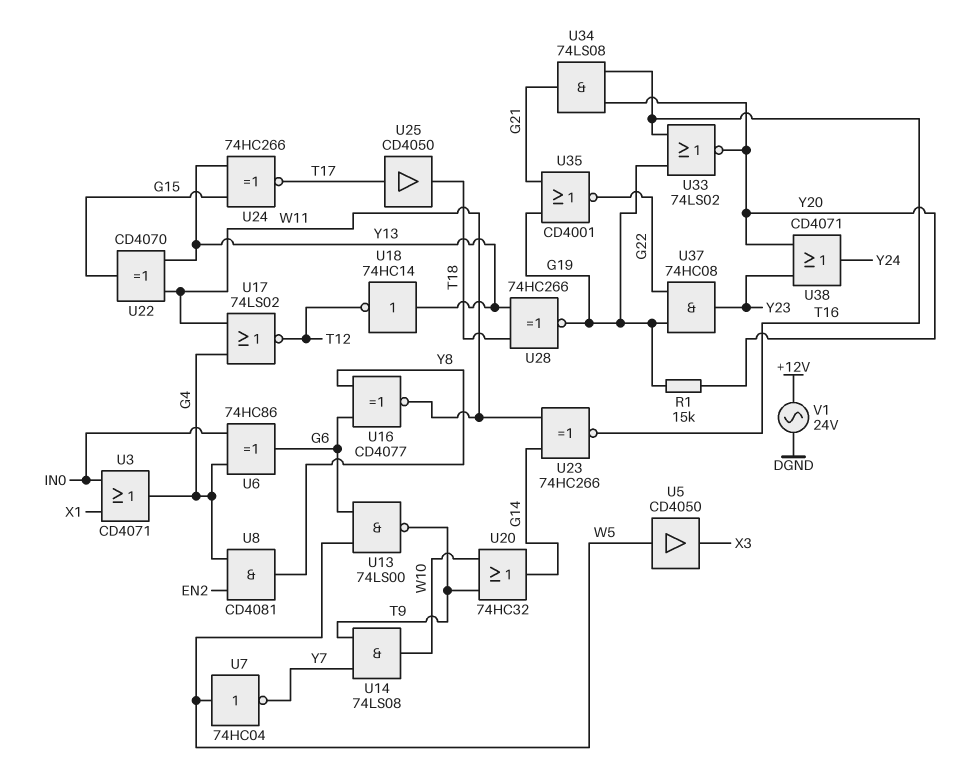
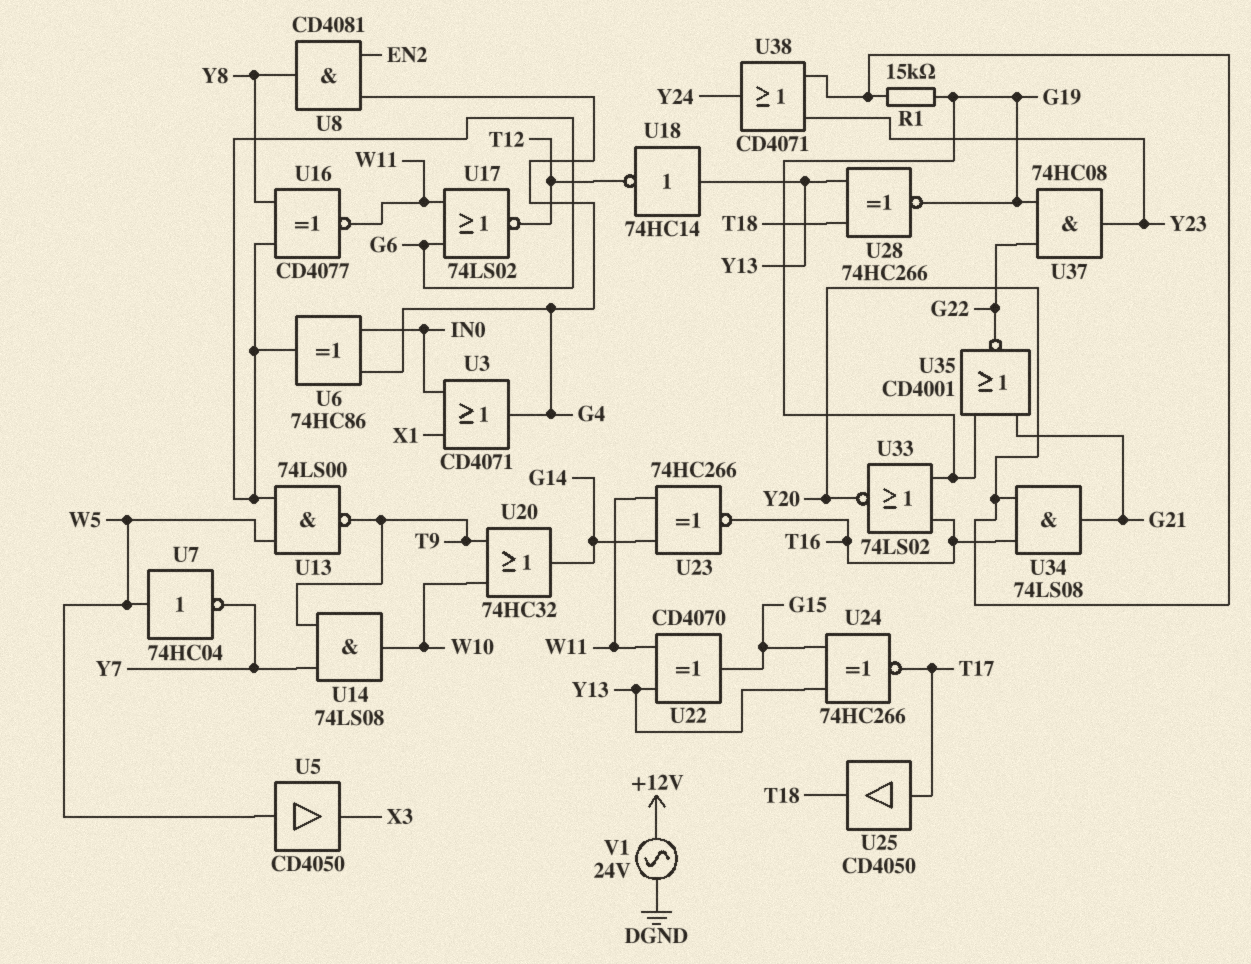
U17: NOR 74LS02 (in G4, in W11, out T12) -> NOR 74LS02 (in G6, in W11, out T12)

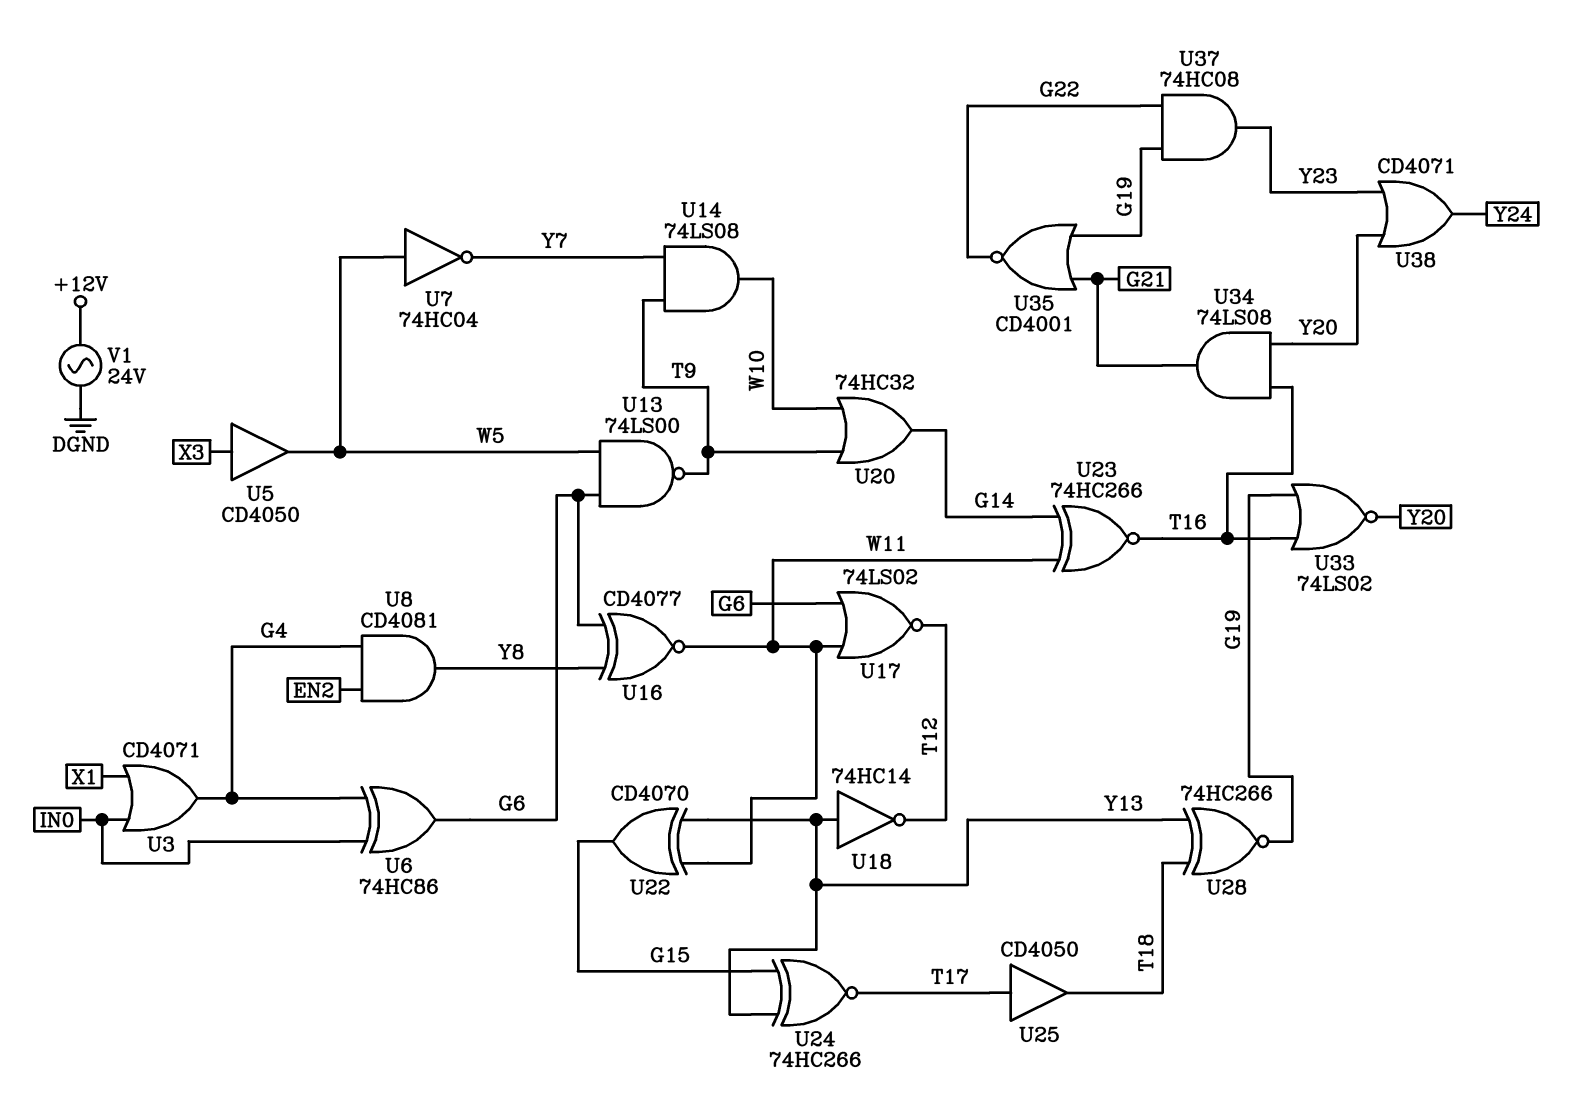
R1: 15k (G19, Y20) -> none
U5: buffer CD4050 (in W5, out X3) -> buffer CD4050 (in X3, out W5)

